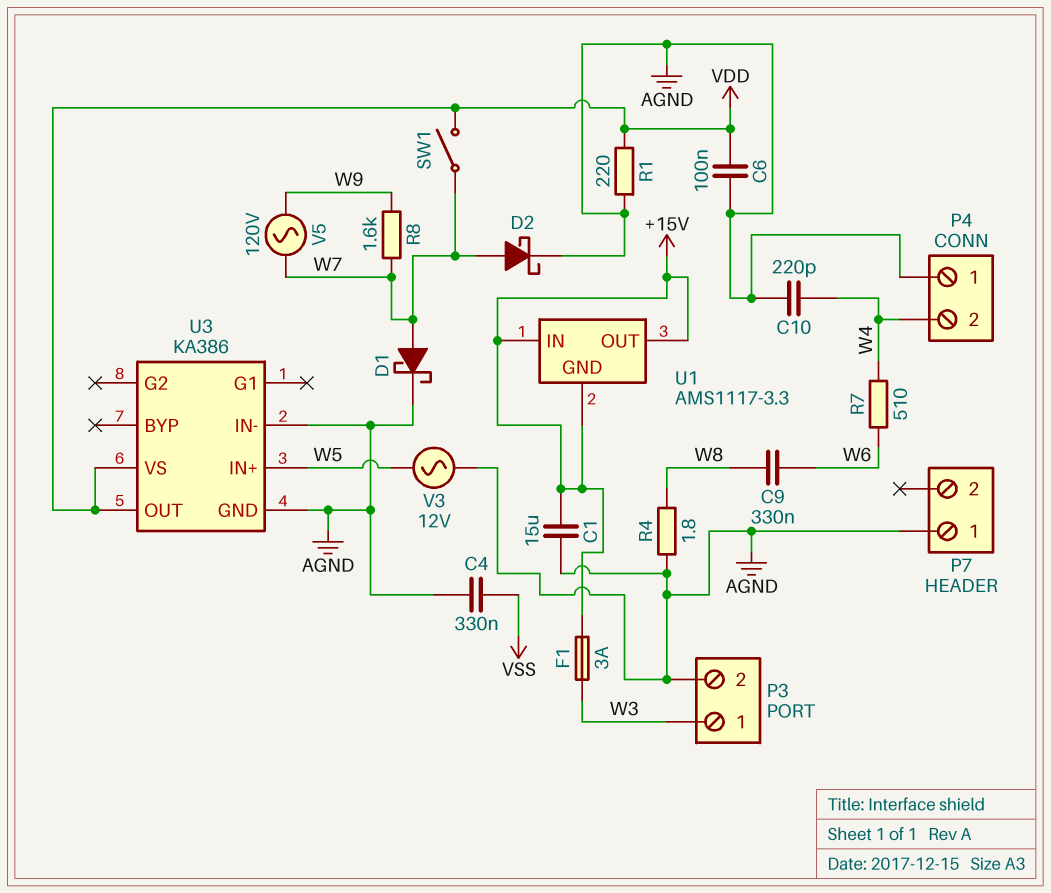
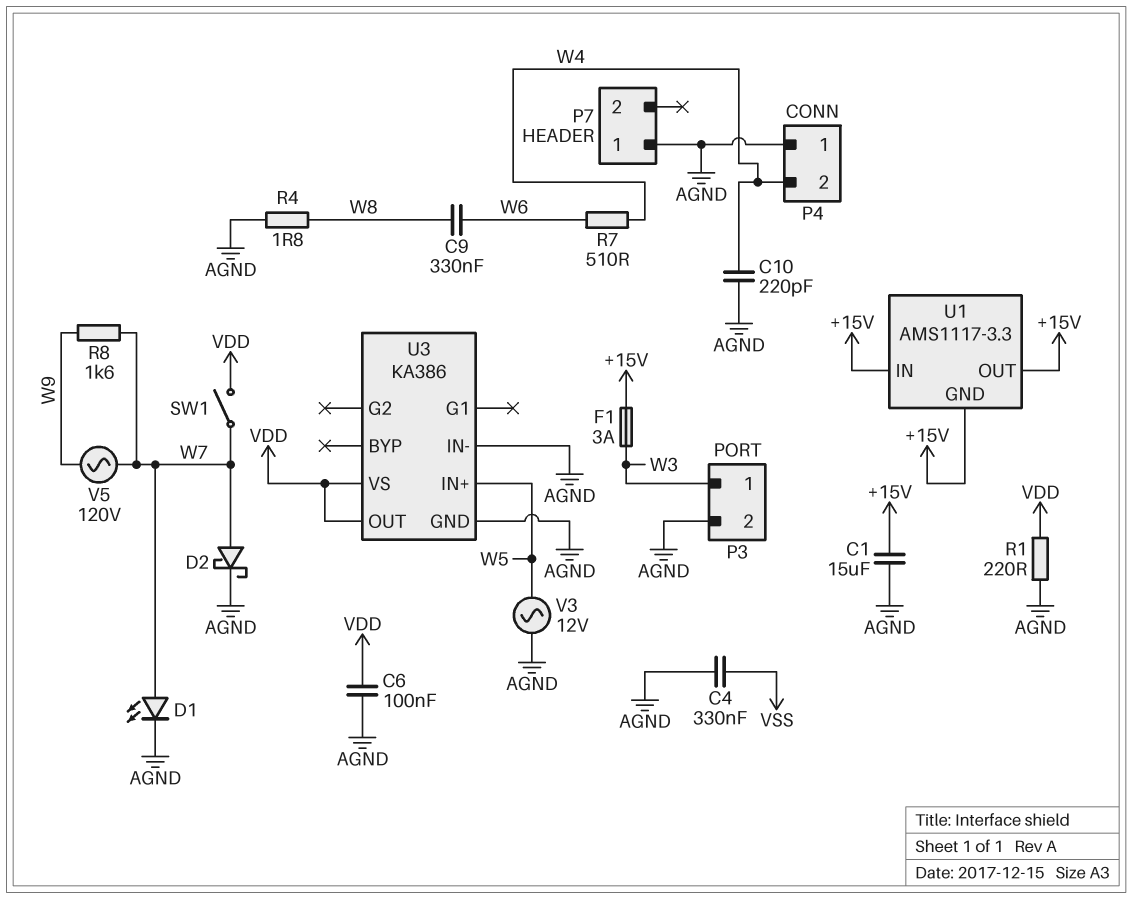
D1: schottky (A W7, K AGND) -> LED (A W7, K AGND)

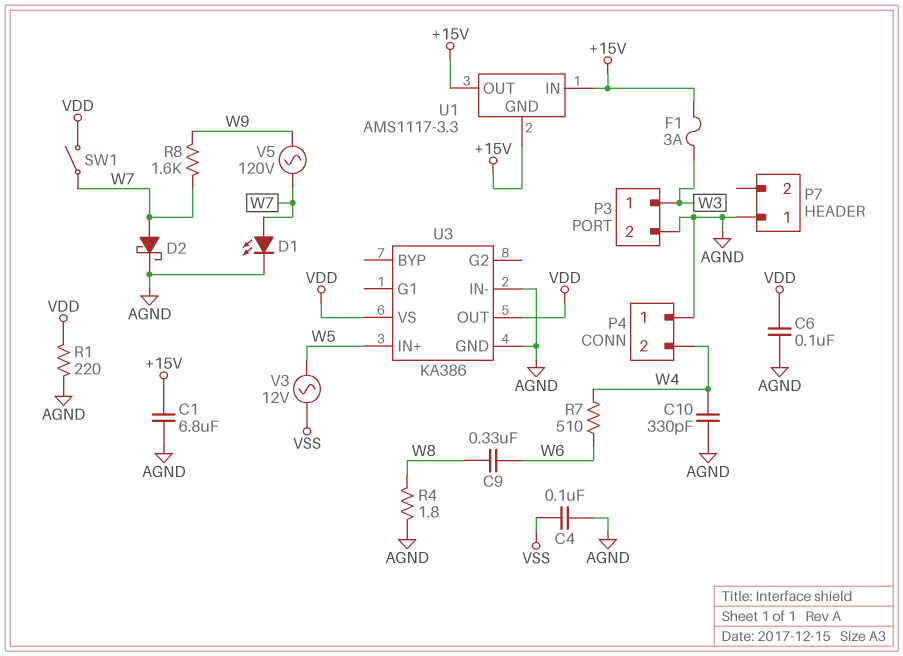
C1: 15uF (+15V, AGND) -> 6.8uF (+15V, AGND)
C4: 330nF (AGND, VSS) -> 100nF (AGND, VSS)
C10: 220pF (AGND, W4) -> 330pF (AGND, W4)
V3: AC 12V (AGND, W5) -> AC 12V (VSS, W5)

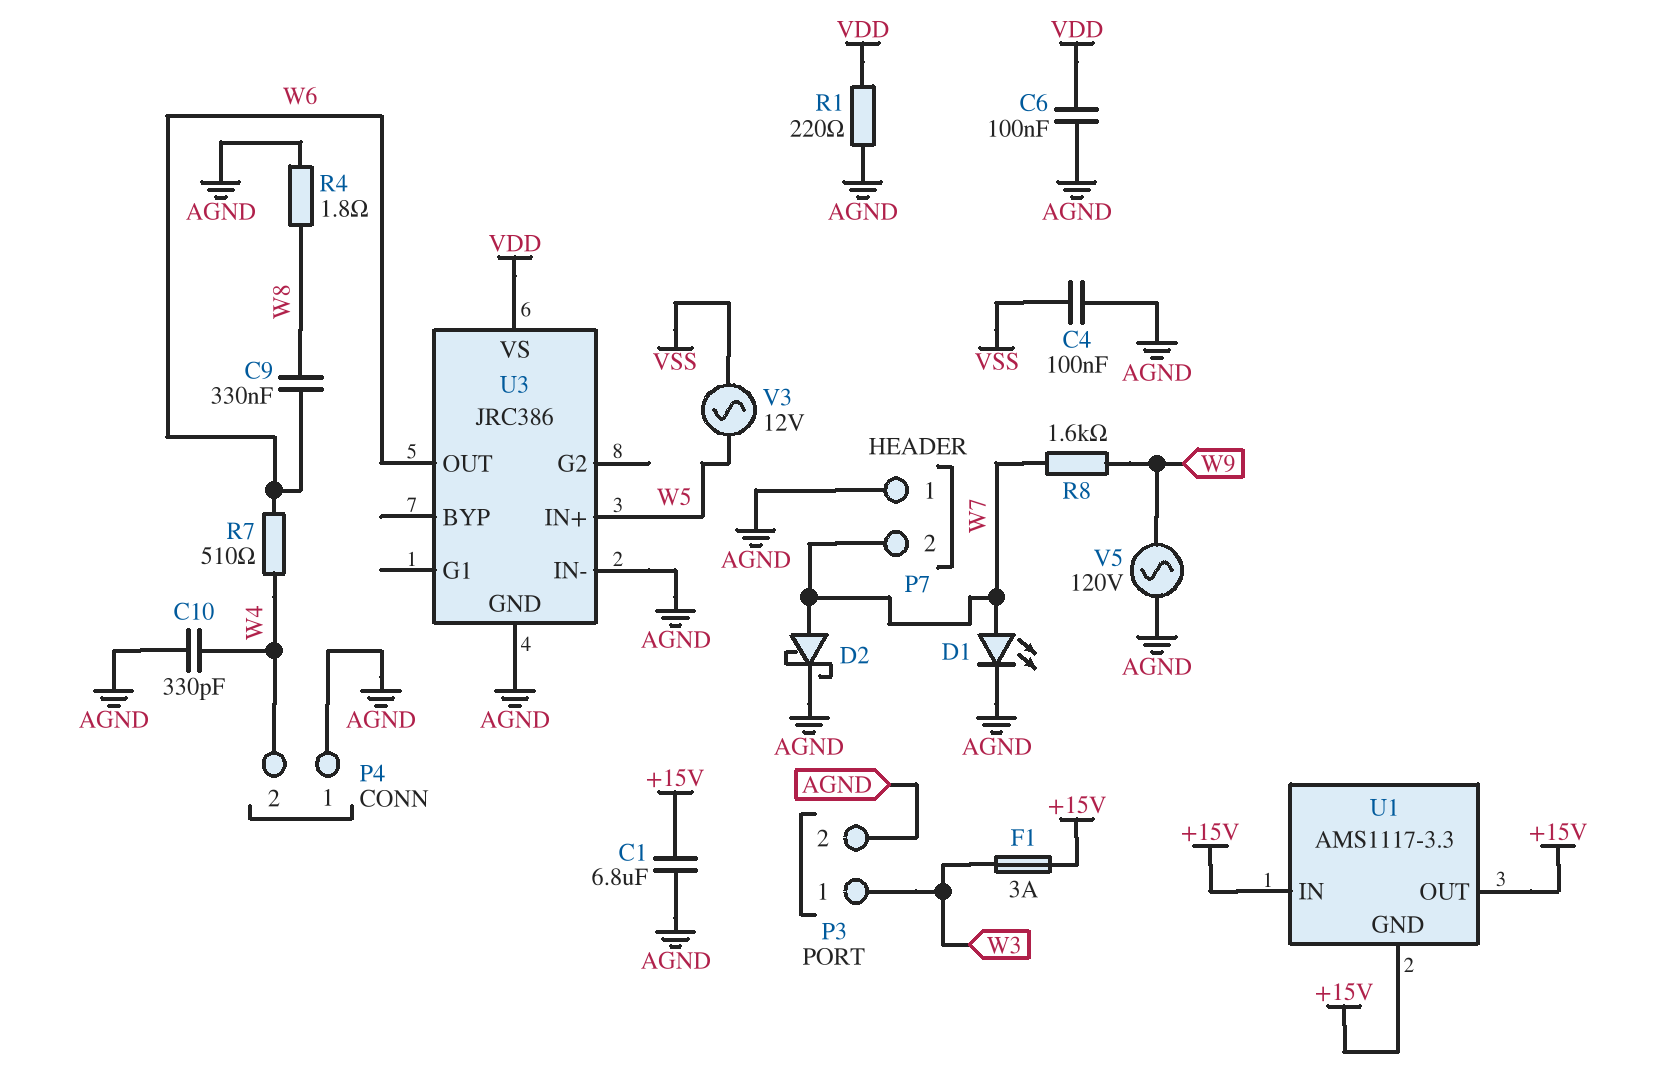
P7 pin 2: none -> W7
SW1: switch (VDD, W7) -> none
U3: KA386 -> JRC386
U3 pin OUT: VDD -> W6
V5: AC 120V (W7, W9) -> AC 120V (AGND, W9)

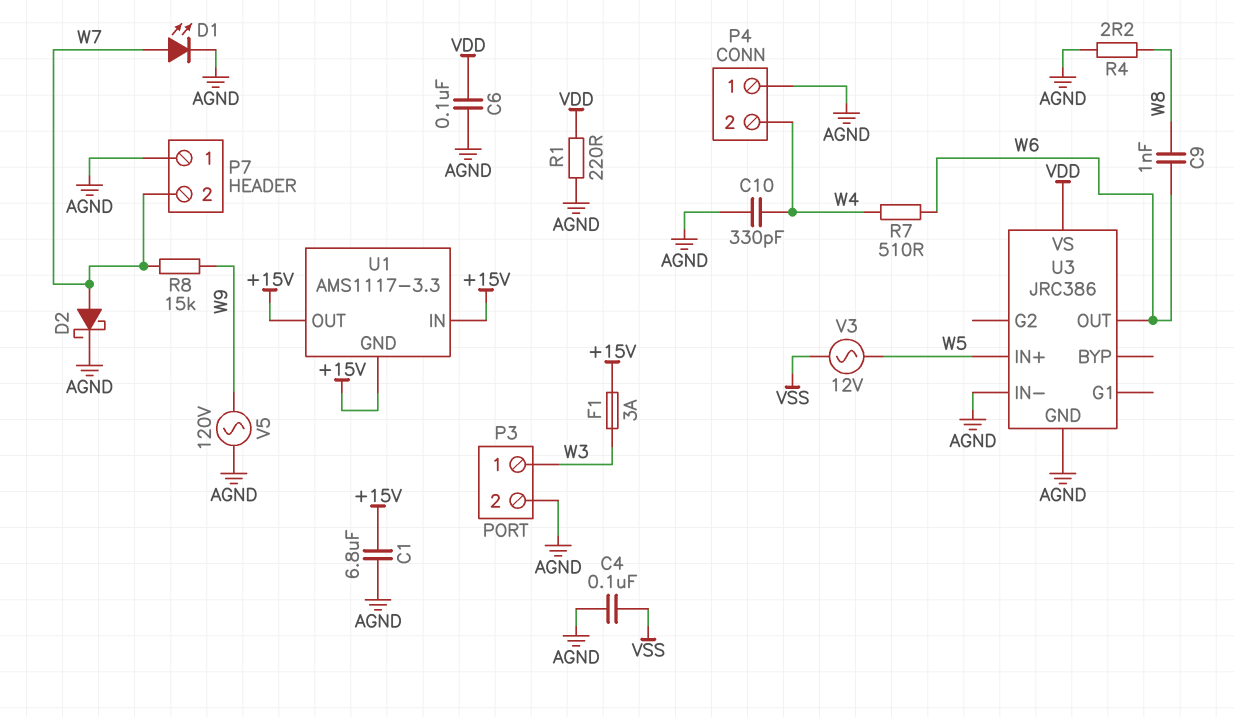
C9: 330nF (W6, W8) -> 1nF (W6, W8)
R4: 1.8 (AGND, W8) -> 2.2 (AGND, W8)
R8: 1.6k (W7, W9) -> 15k (W7, W9)

